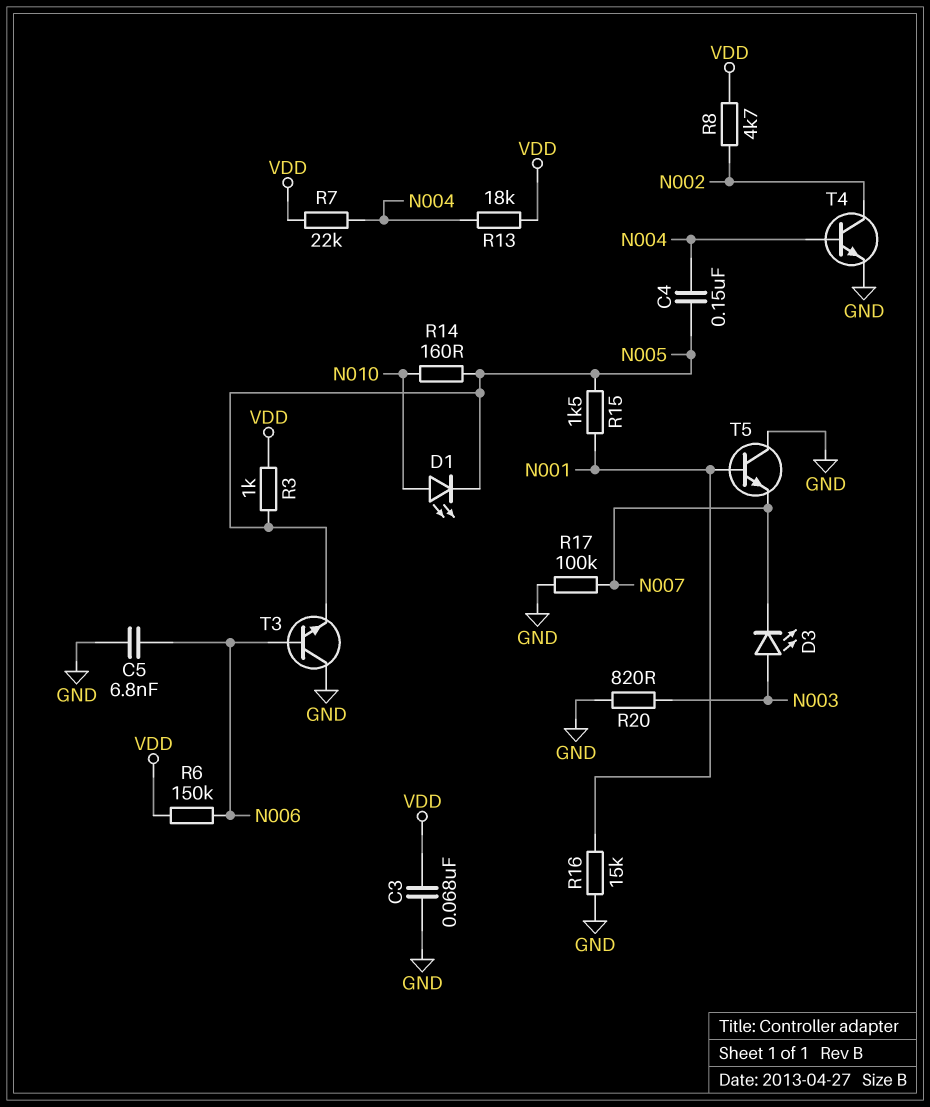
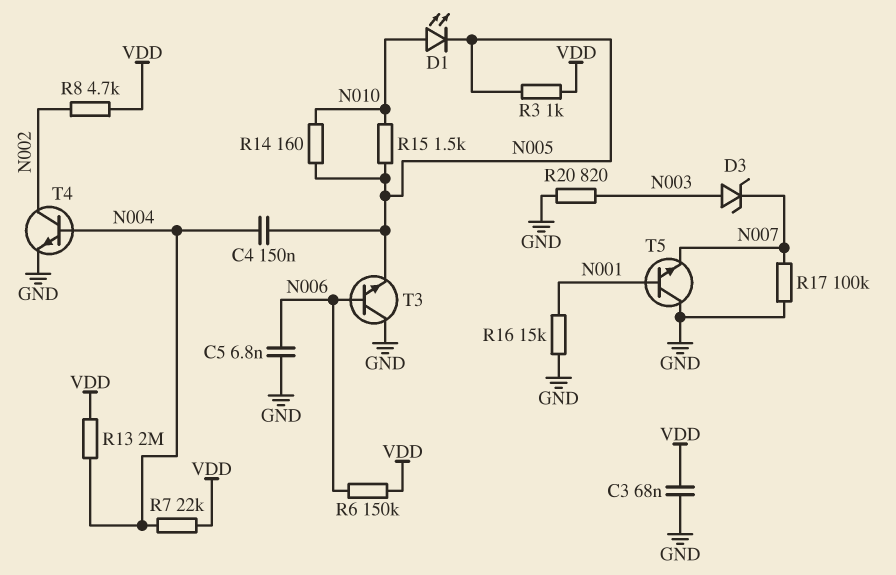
D3: LED (A N003, K N007) -> zener (A N003, K N007)
R13: 18k (N004, VDD) -> 2M (N004, VDD)
R15: 1.5k (N001, N005) -> 1.5k (N005, N010)

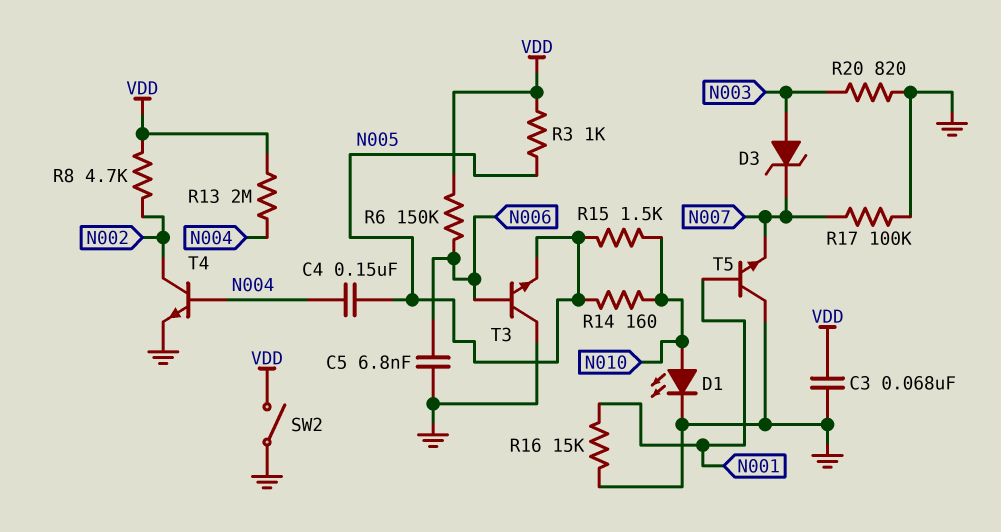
D1: LED (A N010, K N005) -> LED (A N010, K GND)
R7: 22k (N004, VDD) -> none
SW2: none -> switch (GND, VDD)

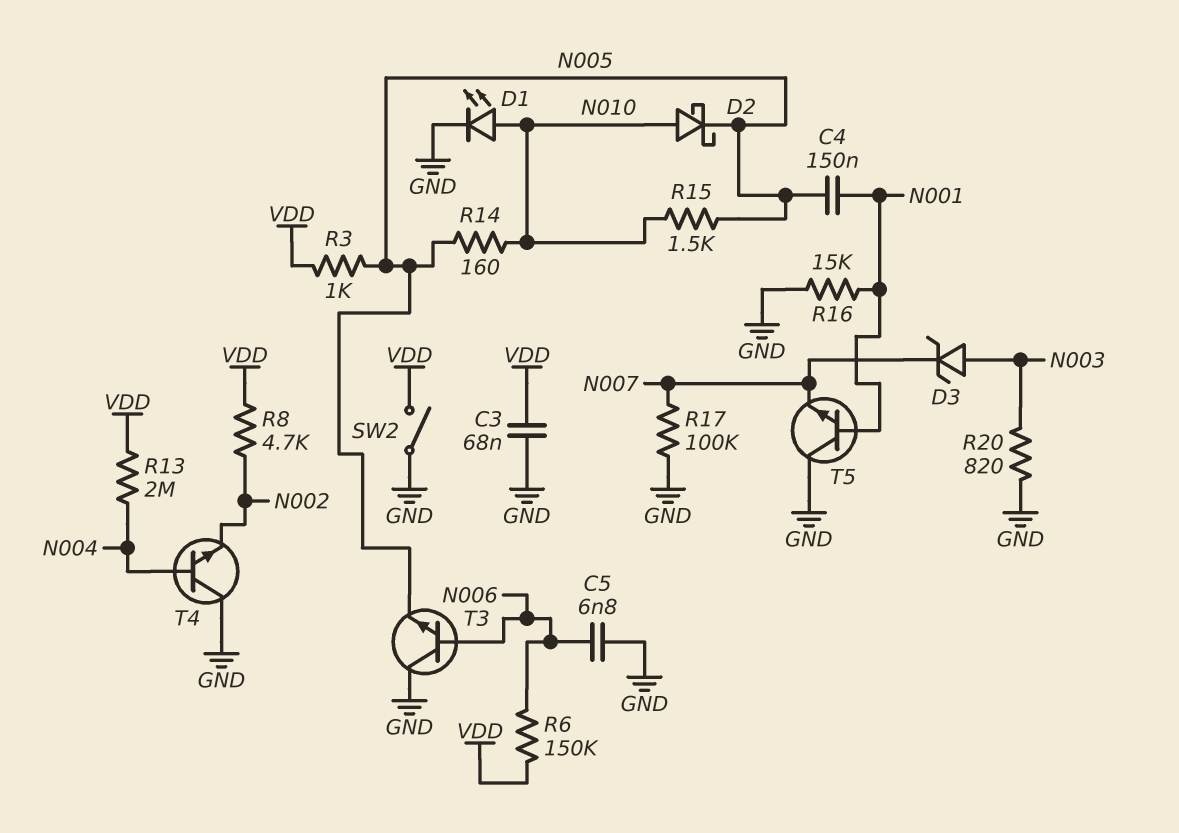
C4: 150nF (N004, N005) -> 150nF (N001, N005)
D2: none -> schottky (A N010, K N005)
T4: NPN (B N004, C N002, E GND) -> NPN (B N004, C GND, E N002)

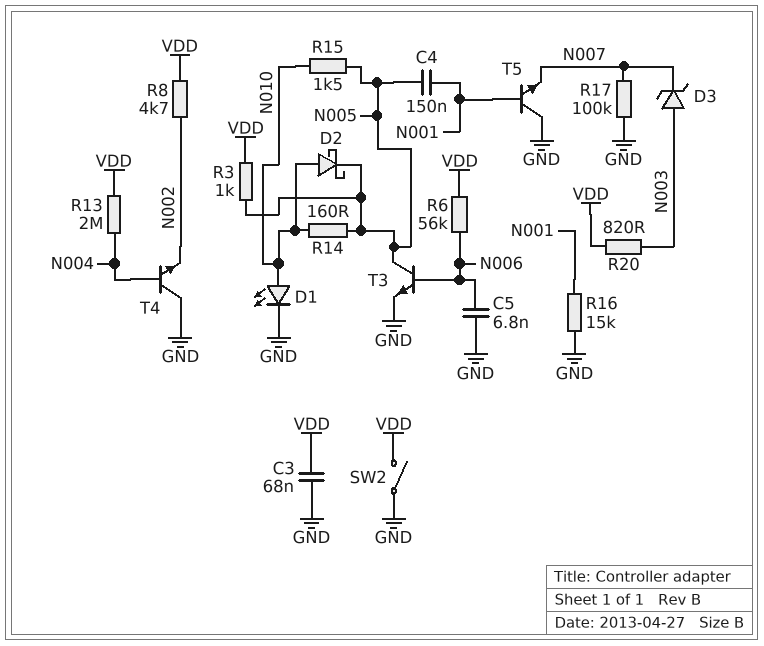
R6: 150k (N006, VDD) -> 56k (N006, VDD)
R20: 820 (GND, N003) -> 820 (N003, VDD)
T3: NPN (B N006, C GND, E N005) -> NPN (B N006, C N005, E GND)

